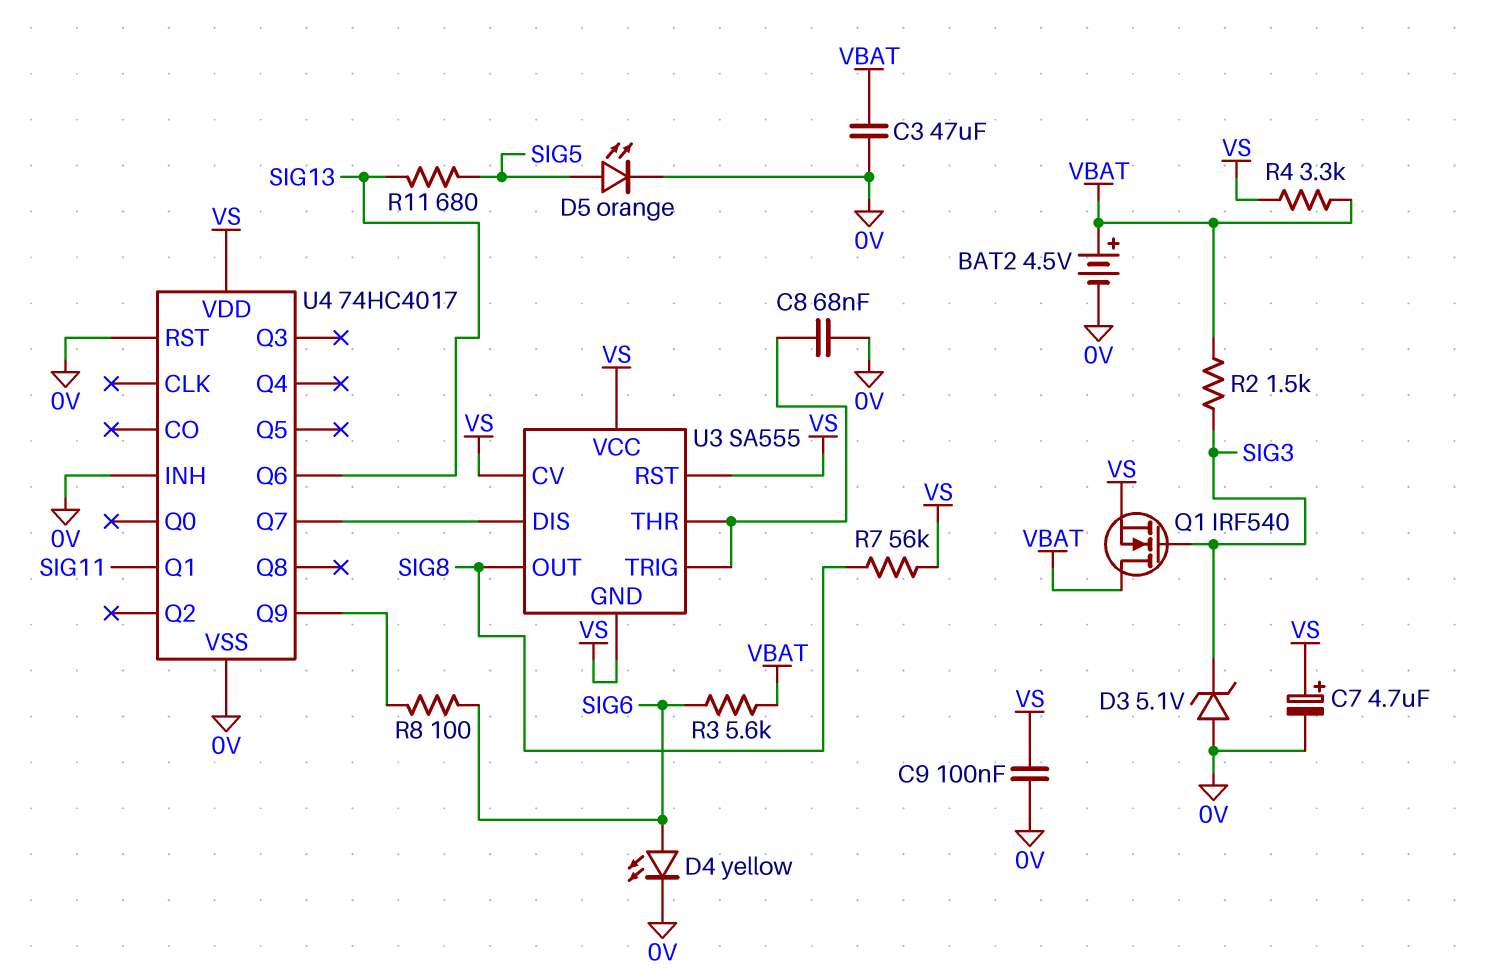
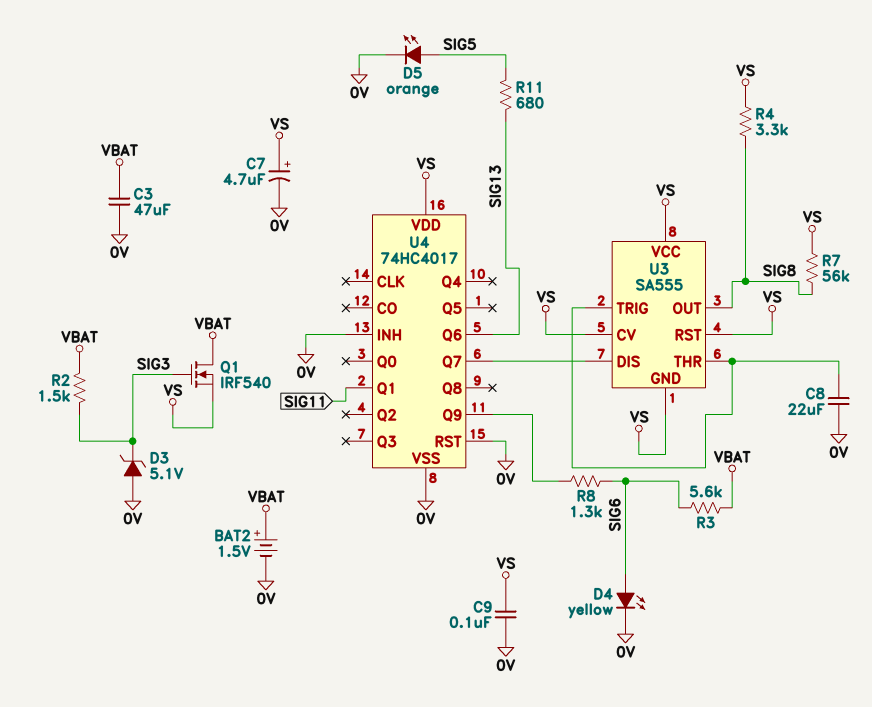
BAT2: 4.5V (plus VBAT, minus 0V) -> 1.5V (plus VBAT, minus 0V)
C8: 68nF (0V, U3/THR) -> 22uF (0V, U3/THR)
R4: 3.3k (VBAT, VS) -> 3.3k (SIG8, VS)
R8: 100 (SIG6, U4/Q9) -> 1.3k (SIG6, U4/Q9)

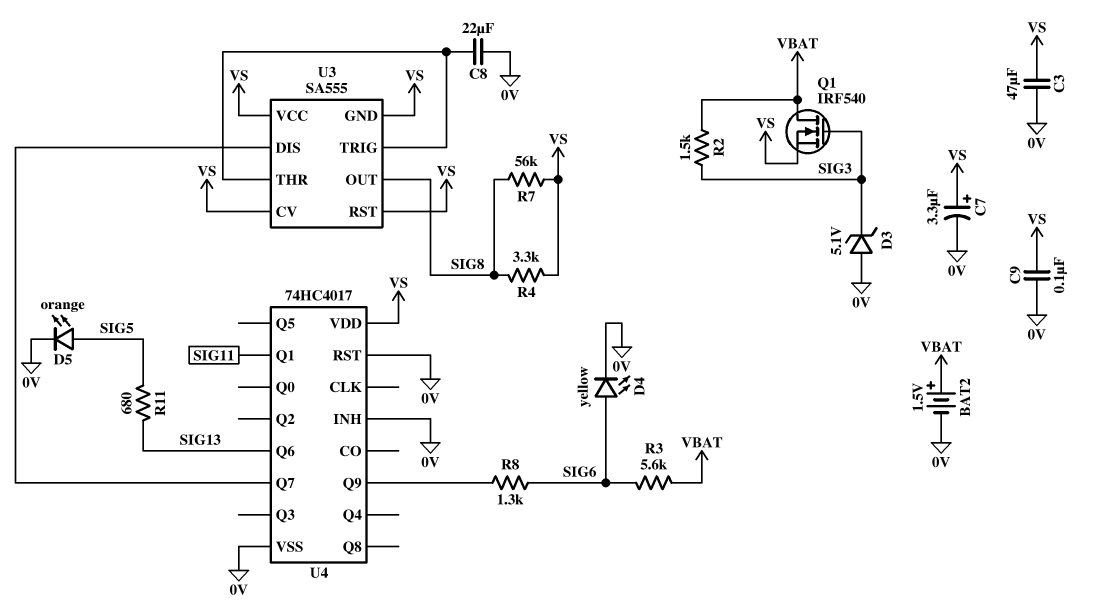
C3: 47uF (0V, VBAT) -> 47uF (0V, VS)
C7: 4.7uF (plus VS, minus 0V) -> 3.3uF (plus VS, minus 0V)

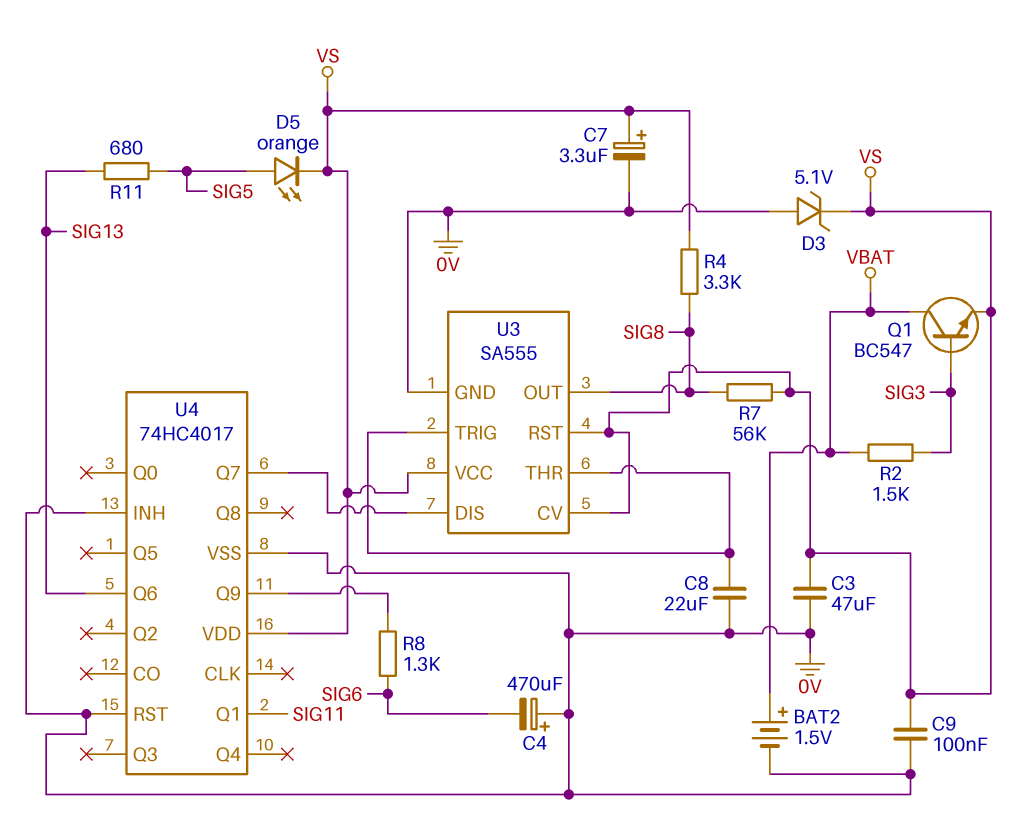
C4: none -> 470uF (plus 0V, minus SIG6)
D3: zener 5.1V (A 0V, K SIG3) -> zener 5.1V (A 0V, K VS)
D4: LED yellow (A SIG6, K 0V) -> none
D5: LED orange (A SIG5, K 0V) -> LED orange (A SIG5, K VS)
Q1: NMOS IRF540 (G SIG3, D VBAT, S VS) -> NPN BC547 (B SIG3, C VBAT, E VS)
R3: 5.6k (SIG6, VBAT) -> none
U3 pin GND: VS -> 0V

